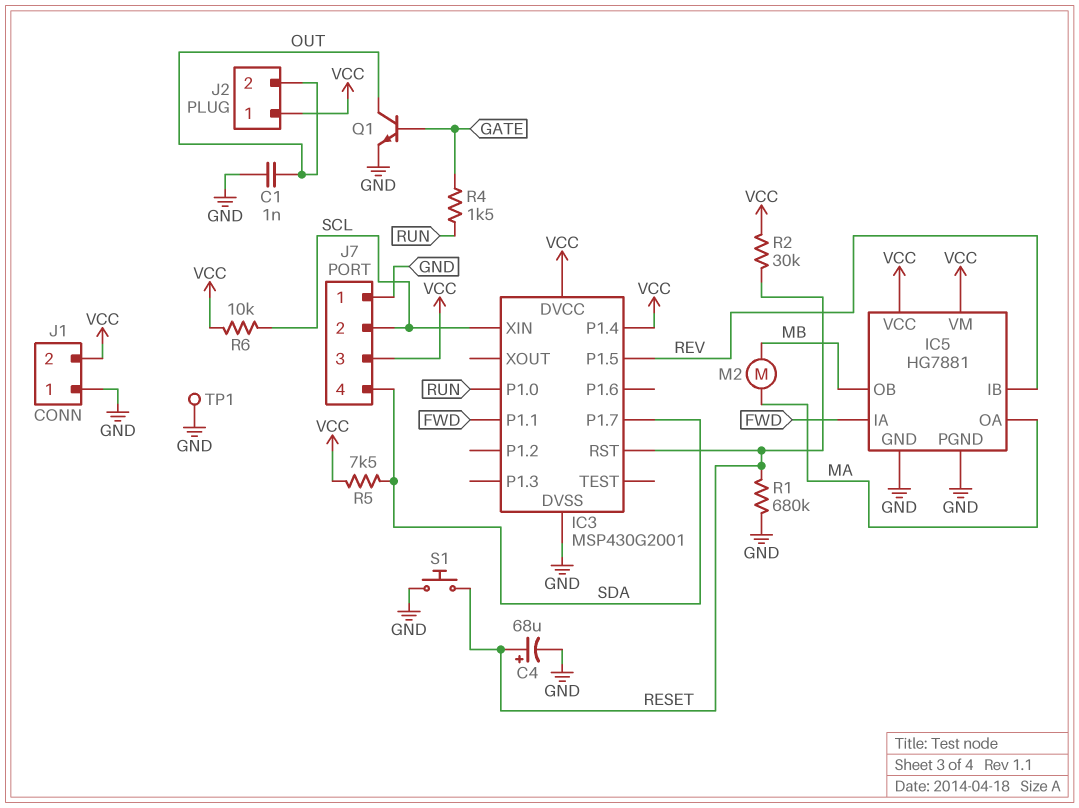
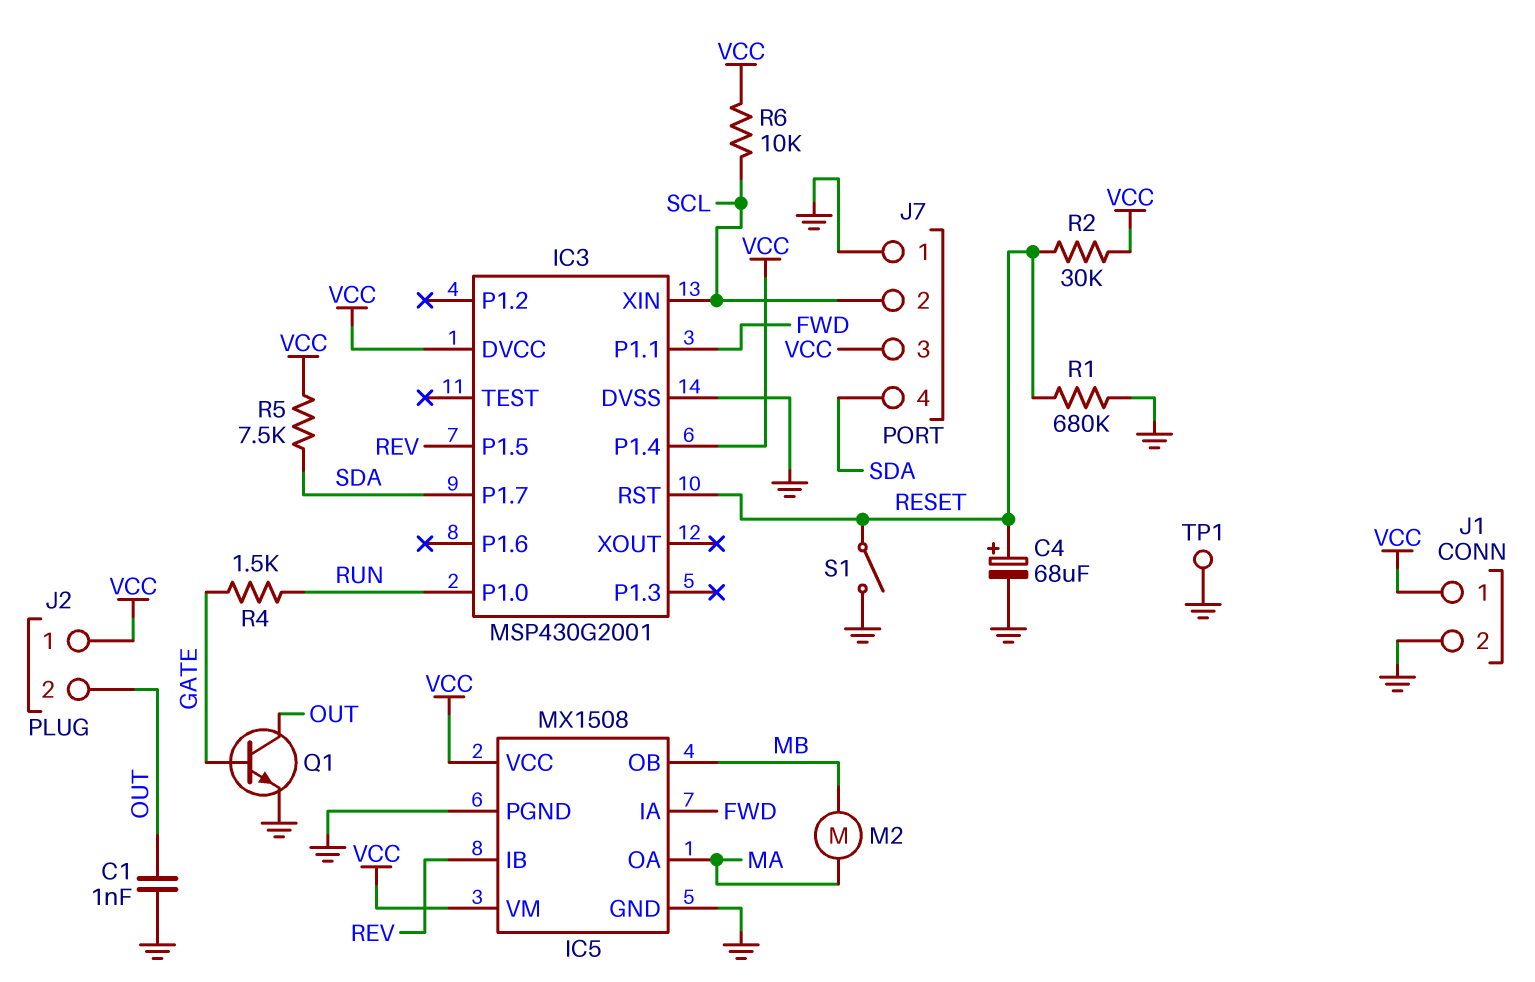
IC5: HG7881 -> MX1508
J1 pin 1: GND -> VCC
J1 pin 2: VCC -> GND
S1: button (GND, RESET) -> switch (GND, RESET)

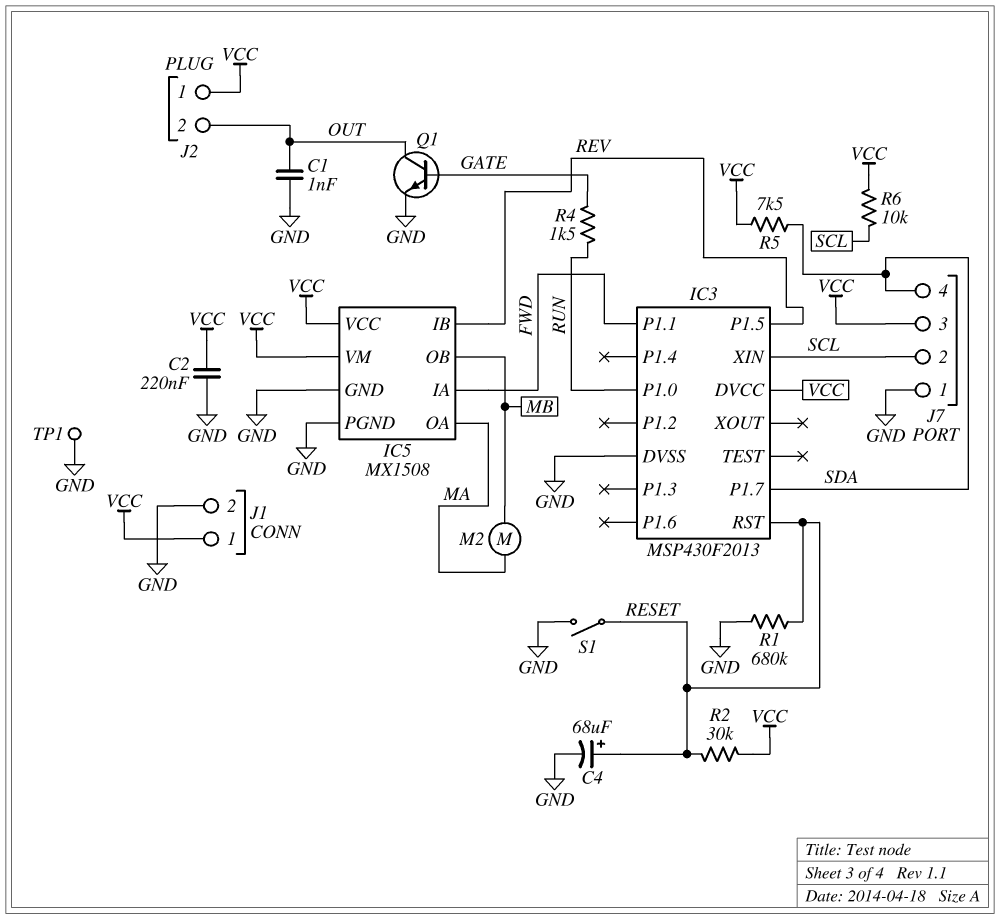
C2: none -> 220nF (GND, VCC)
IC3: MSP430G2001 -> MSP430F2013
IC3 pin P1.4: VCC -> none

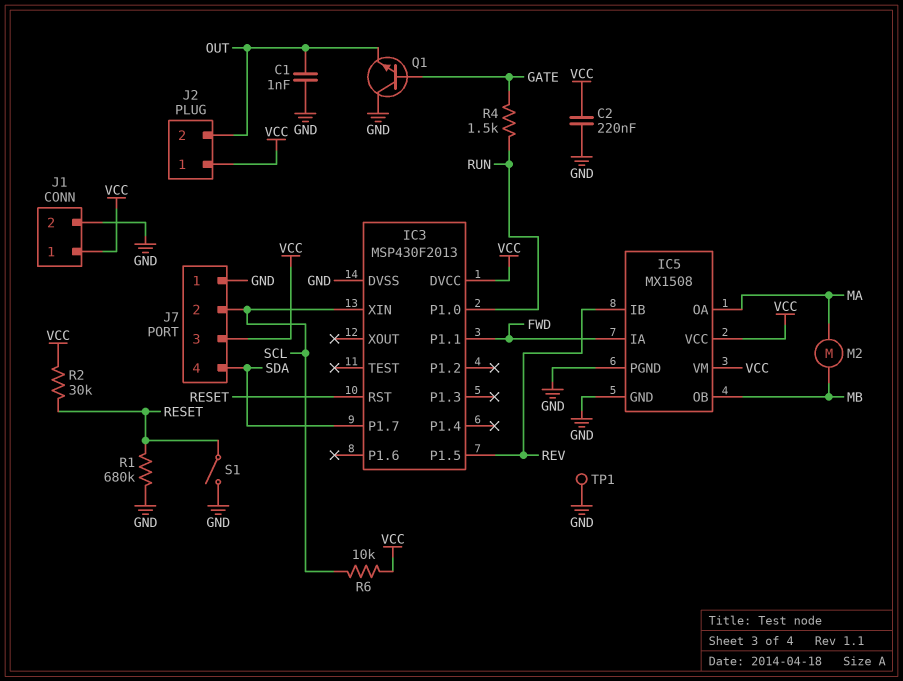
C4: 68uF (plus RESET, minus GND) -> none
Q1: NPN (B GATE, C OUT, E GND) -> NPN (B GATE, C GND, E OUT)
R5: 7.5k (SDA, VCC) -> none

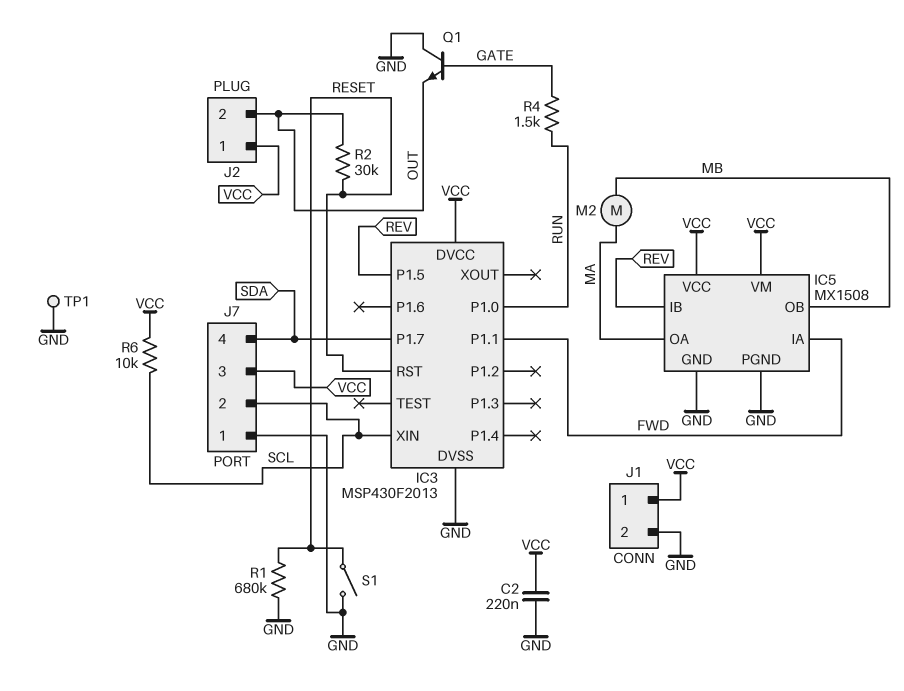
C1: 1nF (GND, OUT) -> none
R2: 30k (RESET, VCC) -> 30k (OUT, RESET)

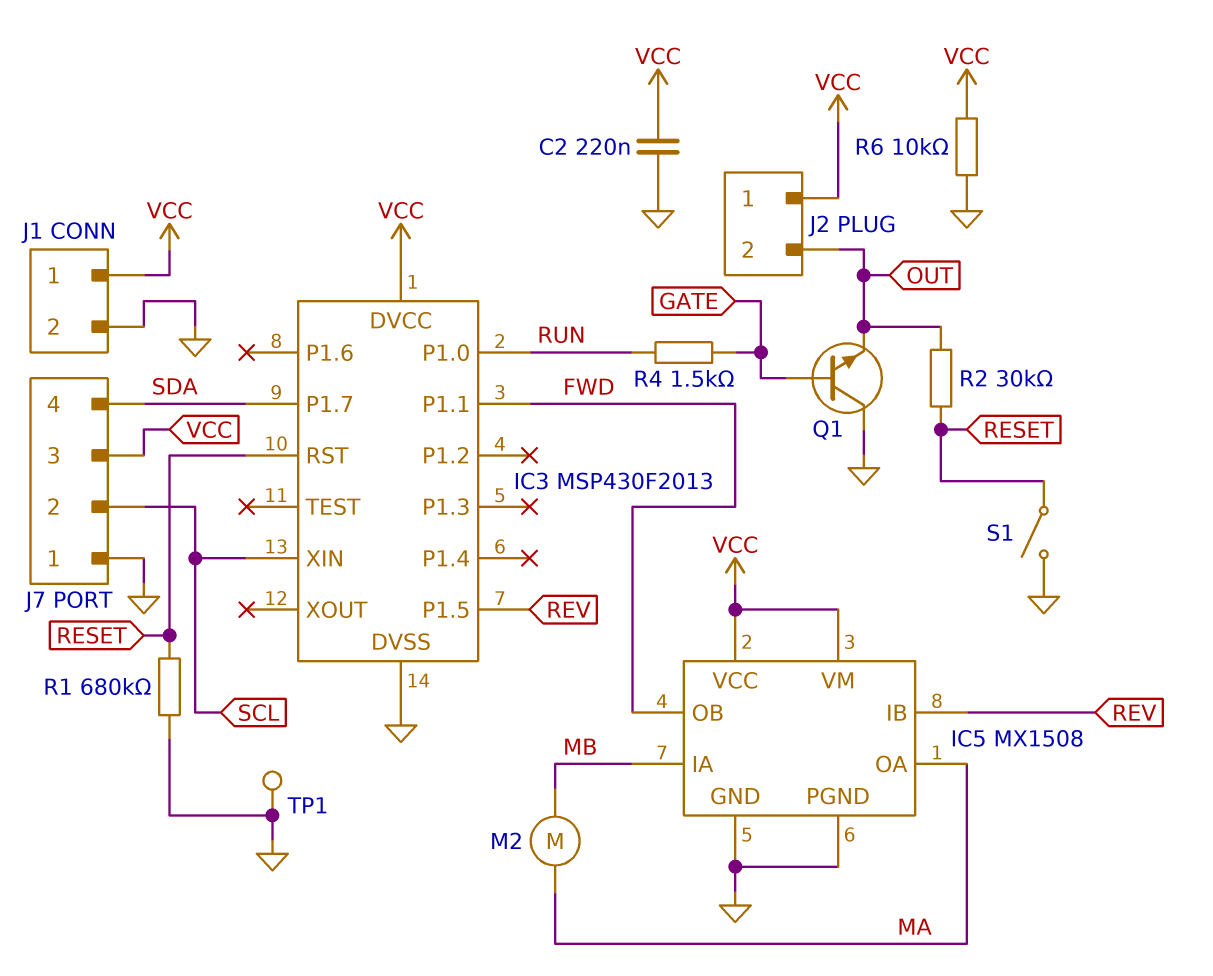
IC5 pin IA: FWD -> MB
IC5 pin OB: MB -> FWD
R6: 10k (SCL, VCC) -> 10k (GND, VCC)

